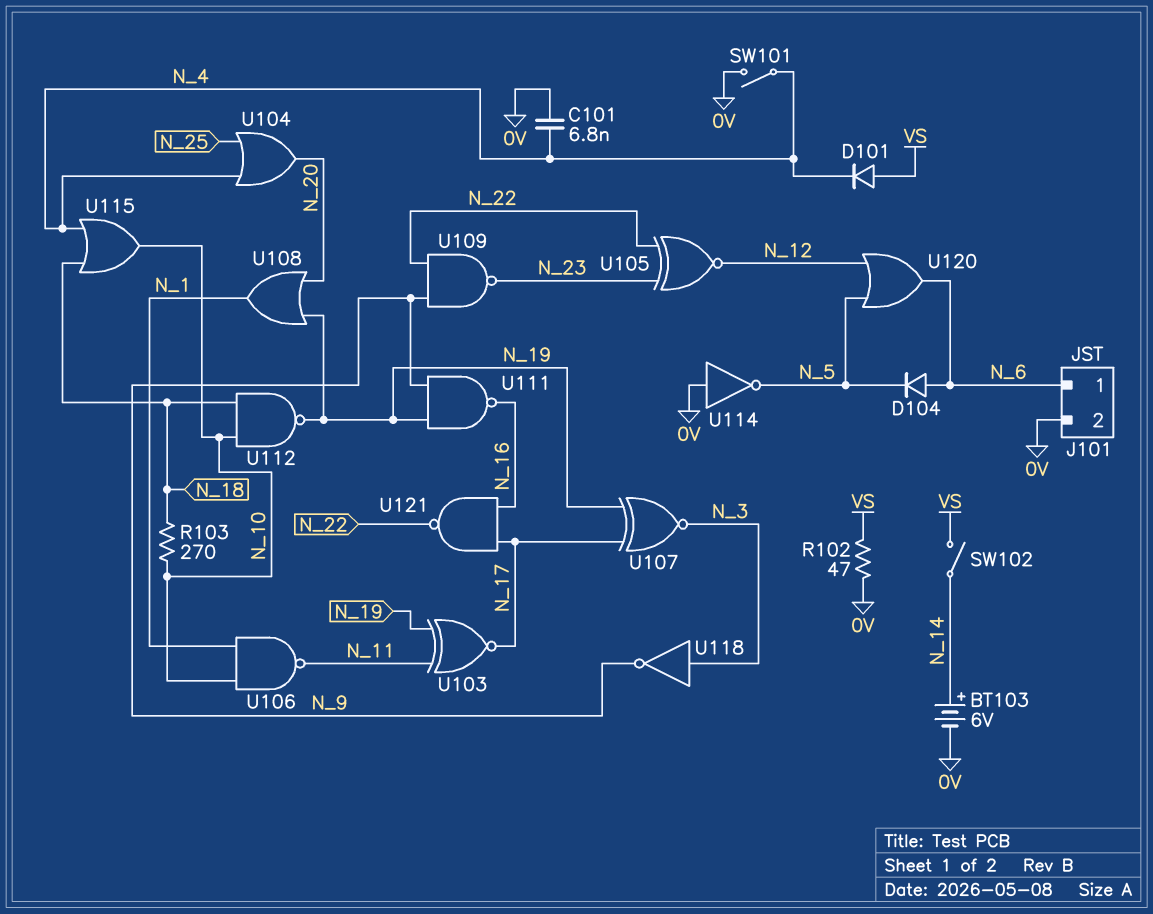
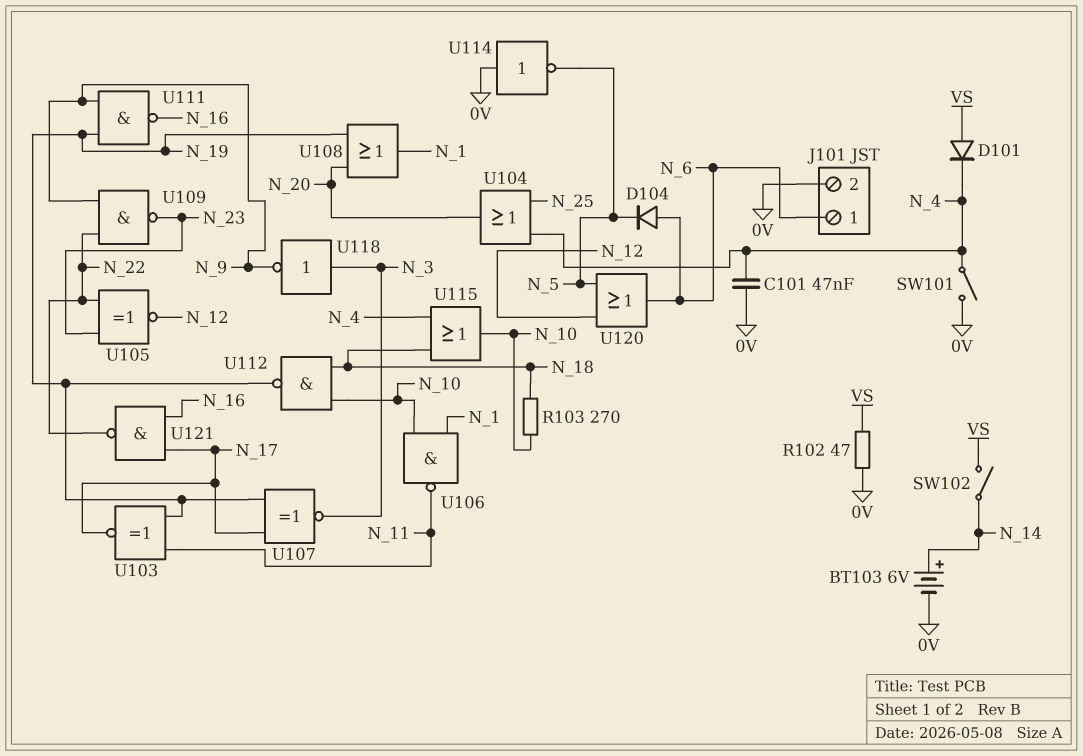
C101: 6.8nF (0V, N_4) -> 47nF (0V, N_4)

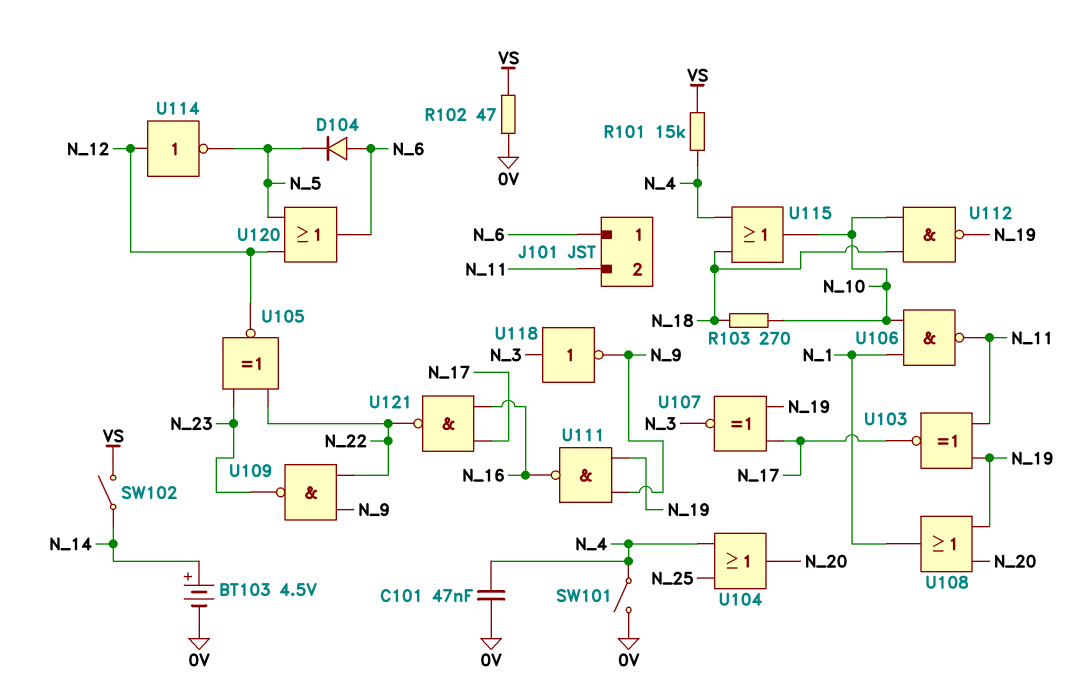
BT103: 6V (plus N_14, minus 0V) -> 4.5V (plus N_14, minus 0V)
D101: diode (A VS, K N_4) -> none
J101 pin 2: 0V -> N_11
R101: none -> 15k (N_4, VS)
U114: NOT (in 0V, out N_5) -> NOT (in N_12, out N_5)

